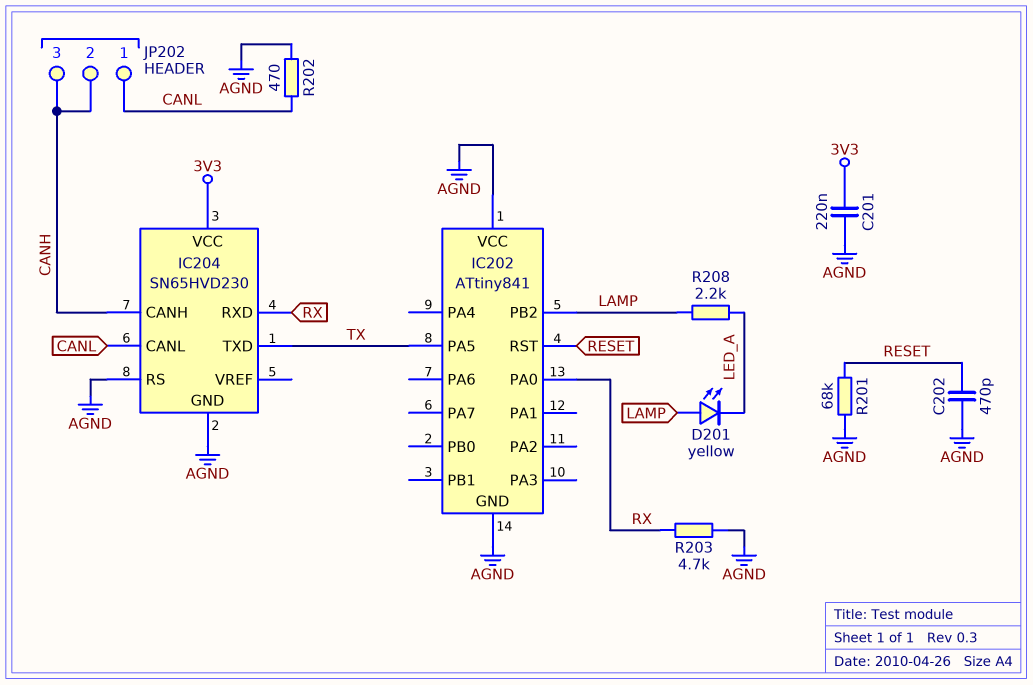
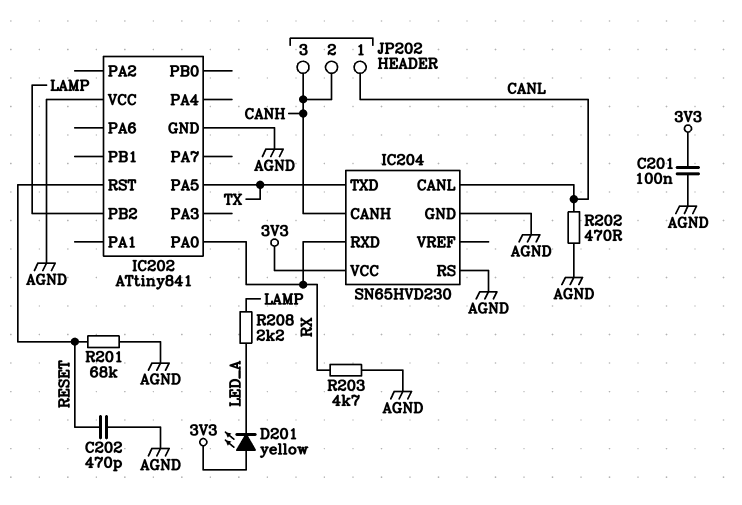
C201: 220nF (3V3, AGND) -> 100nF (3V3, AGND)
D201: LED yellow (A LAMP, K LED_A) -> LED yellow (A 3V3, K LED_A)

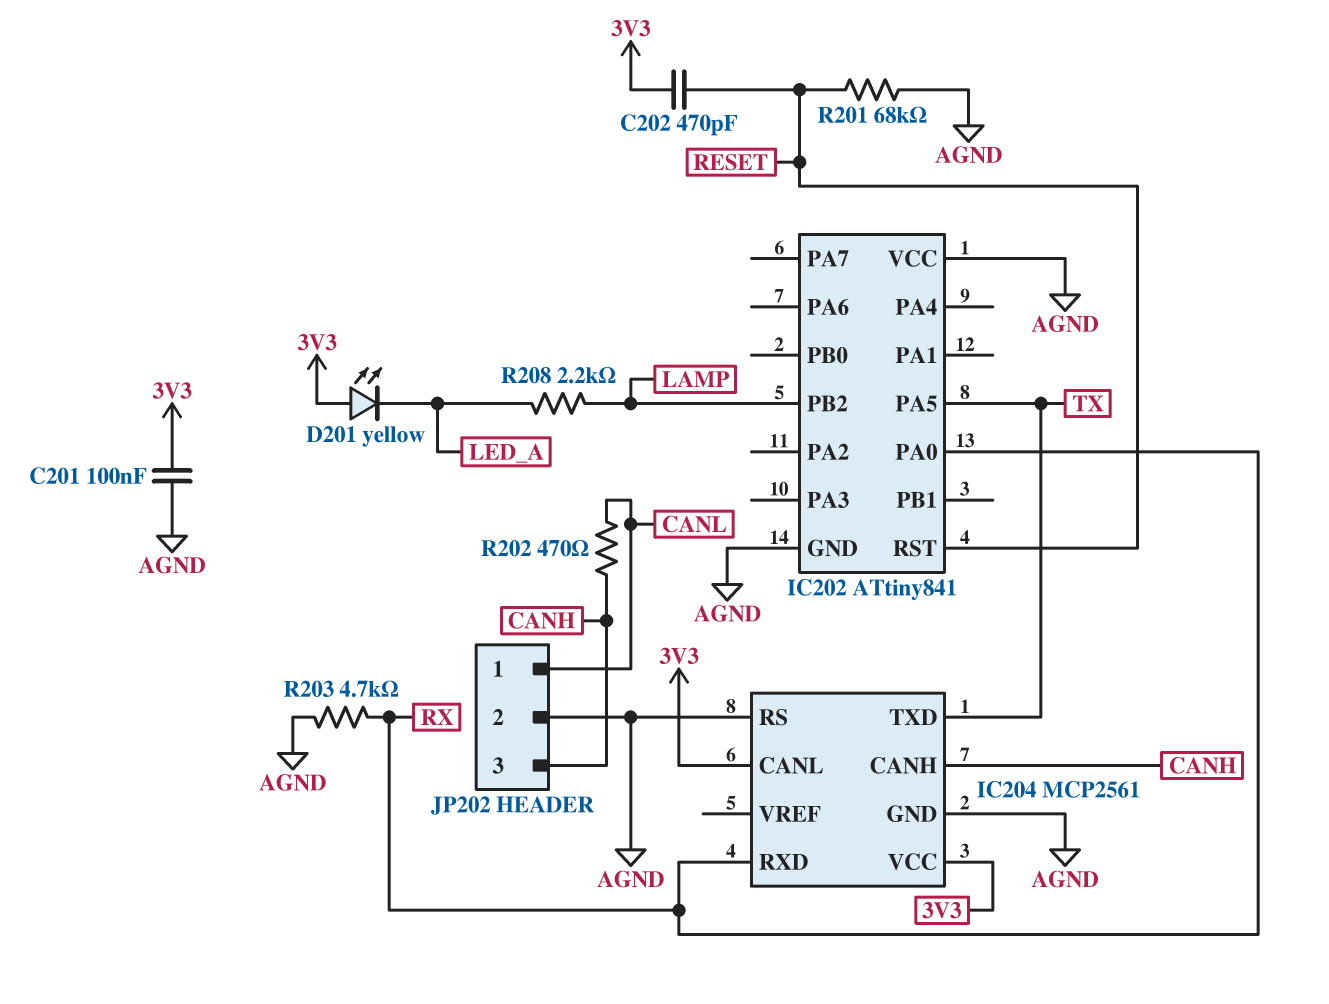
C202: 470pF (AGND, RESET) -> 470pF (3V3, RESET)
IC204: SN65HVD230 -> MCP2561
IC204 pin CANL: CANL -> 3V3
JP202 pin 2: CANH -> AGND
R202: 470 (AGND, CANL) -> 470 (CANH, CANL)

